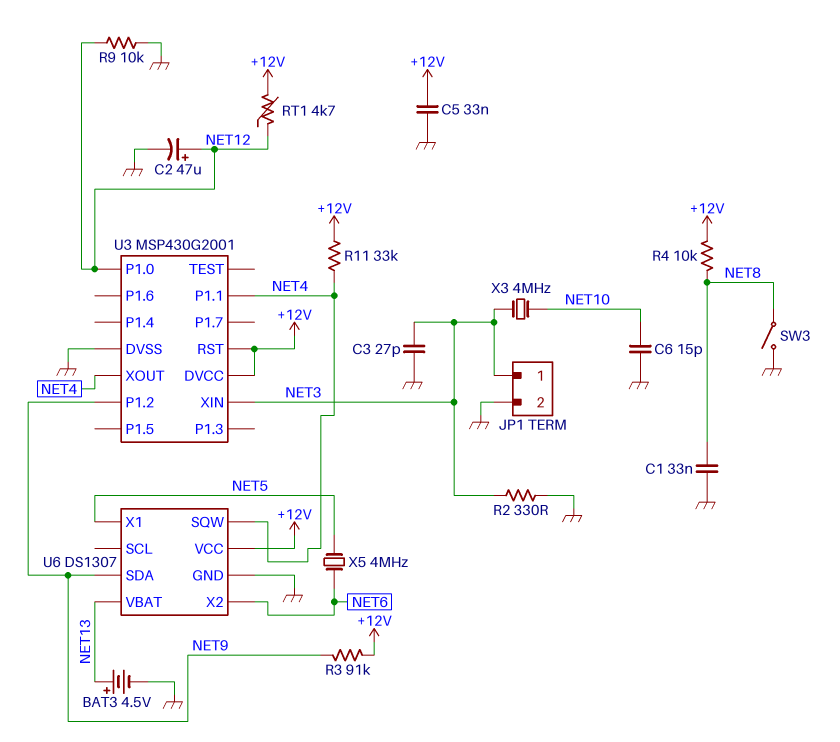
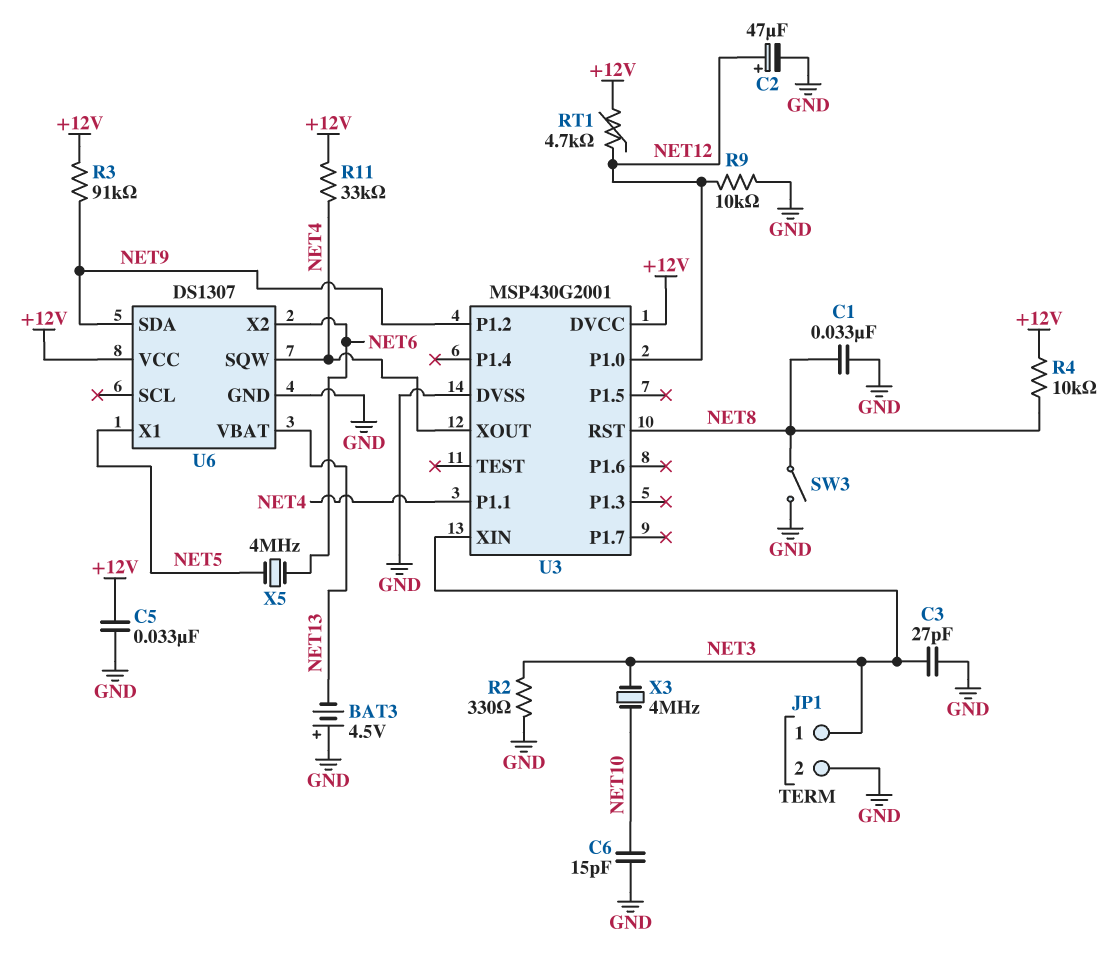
BAT3: 4.5V (plus NET13, minus GND) -> 4.5V (plus GND, minus NET13)
U3 pin RST: +12V -> NET8

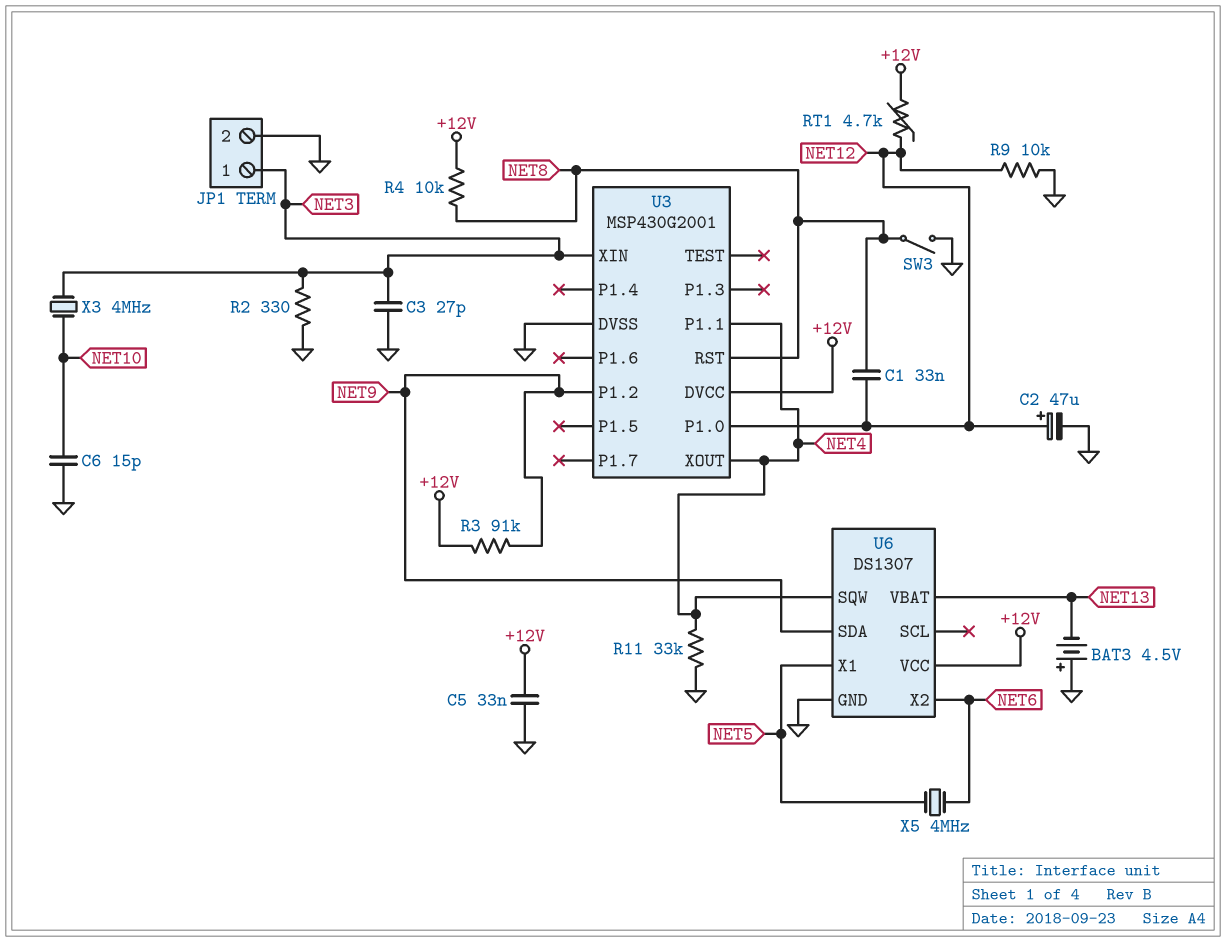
C1: 33nF (GND, NET8) -> 33nF (NET8, NET12)
R11: 33k (+12V, NET4) -> 33k (GND, NET4)

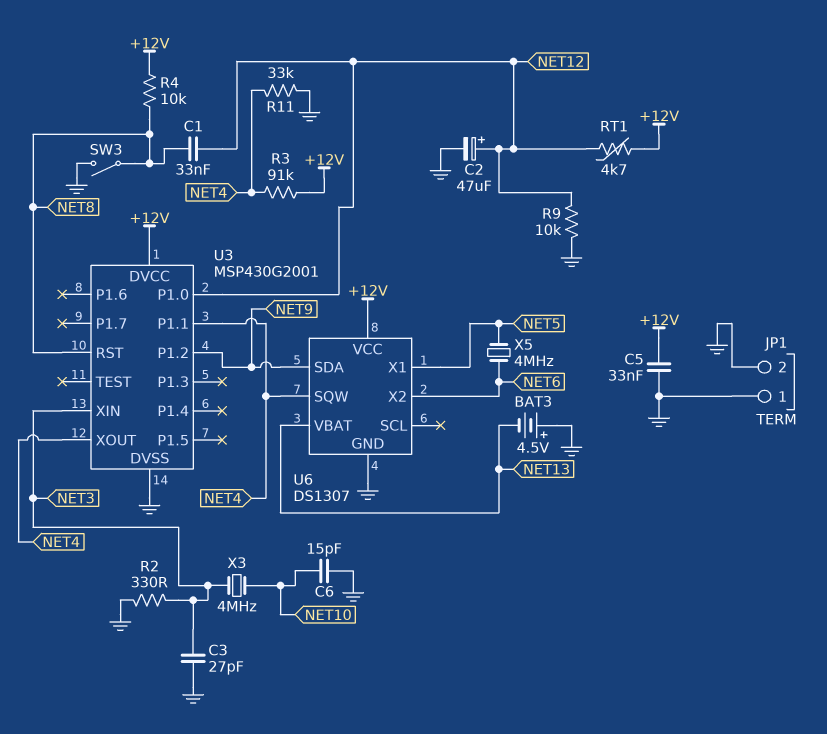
JP1 pin 1: NET3 -> GND
R3: 91k (+12V, NET9) -> 91k (+12V, NET4)

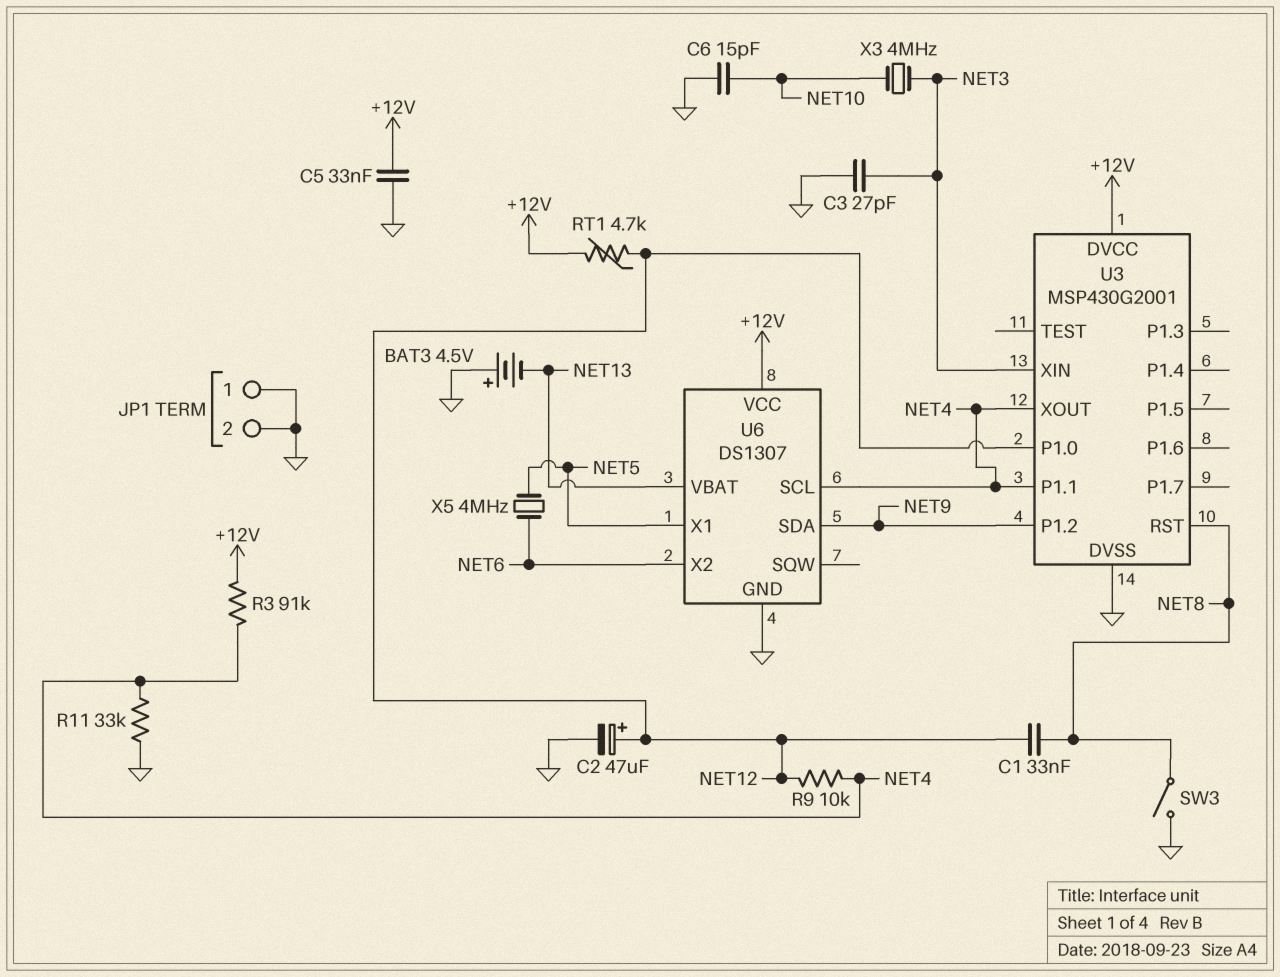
R2: 330 (GND, NET3) -> none
R4: 10k (+12V, NET8) -> none
R9: 10k (GND, NET12) -> 10k (NET4, NET12)
U6 pin SCL: none -> NET4
U6 pin SQW: NET4 -> none

